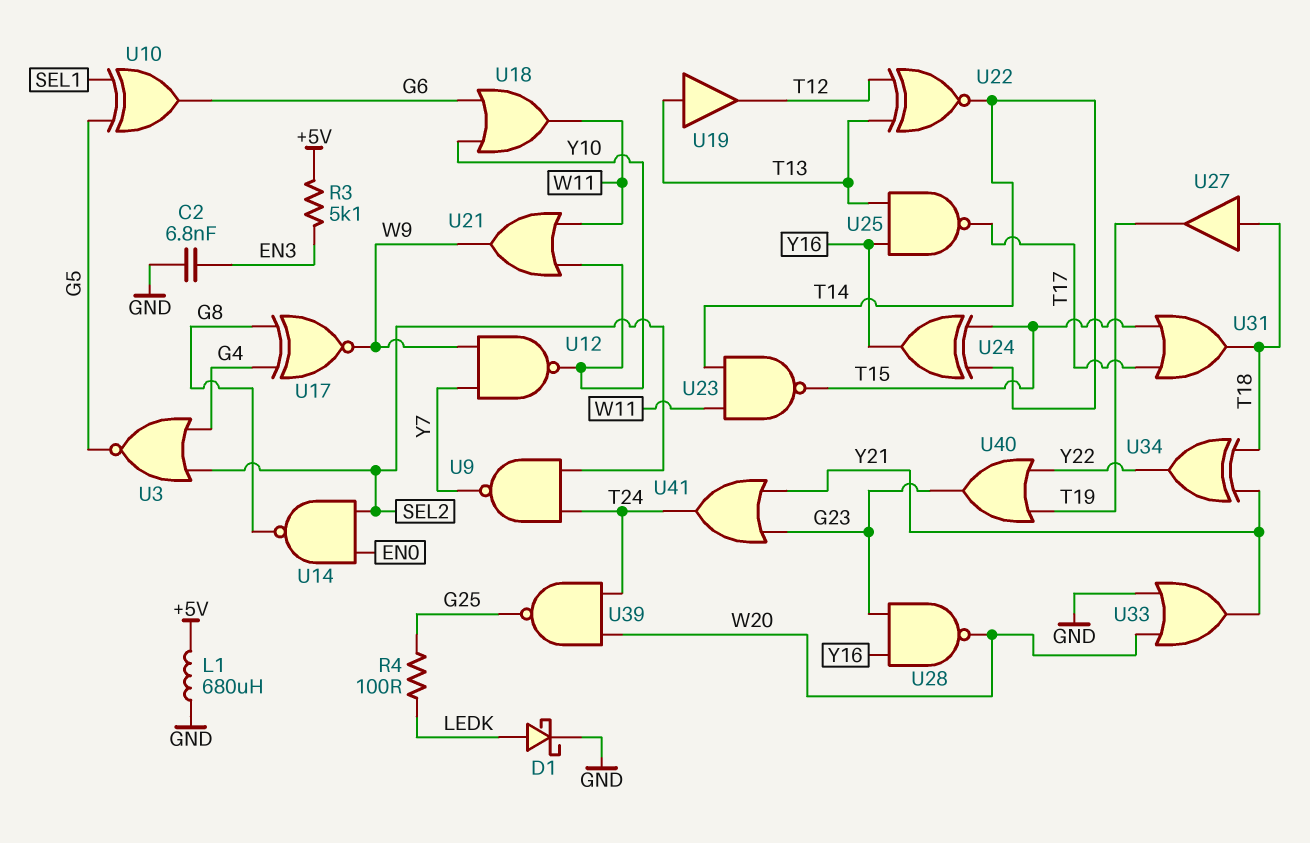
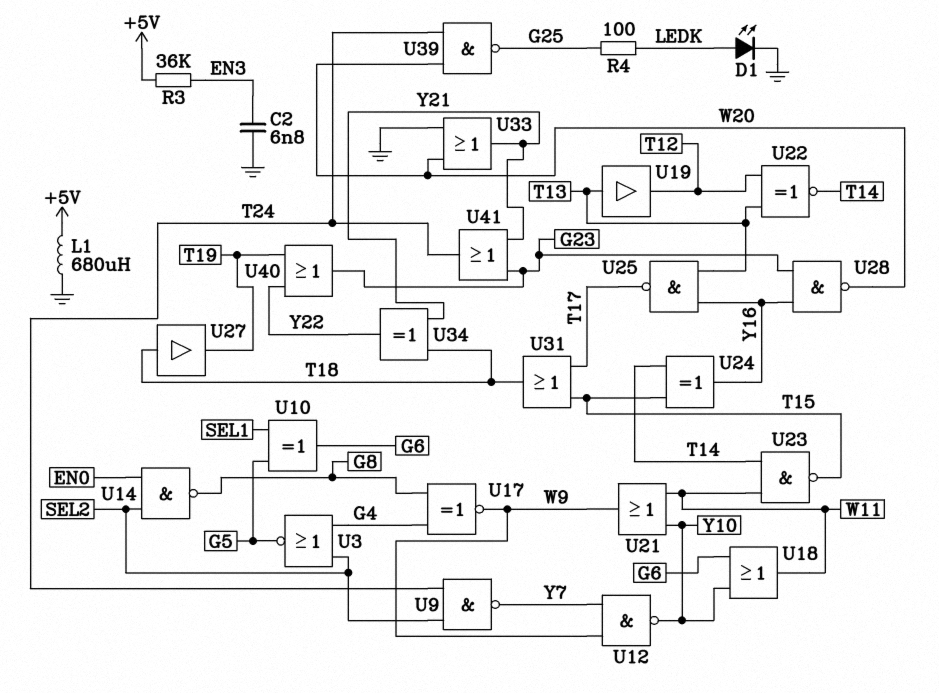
D1: schottky (A LEDK, K GND) -> LED (A LEDK, K GND)
R3: 5.1k (+5V, EN3) -> 36k (+5V, EN3)

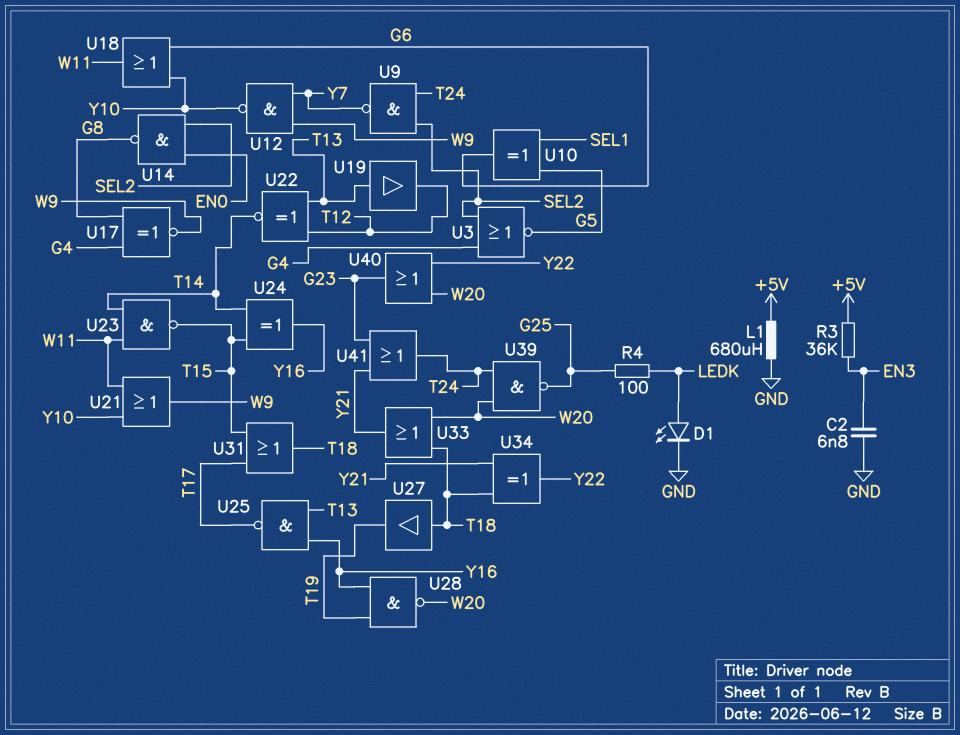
U28: NAND (in G23, in Y16, out W20) -> NAND (in T19, in Y16, out W20)
U33: OR (in GND, in W20, out Y21) -> OR (in T18, in W20, out Y21)
U40: OR (in T19, in Y22, out G23) -> OR (in W20, in Y22, out G23)

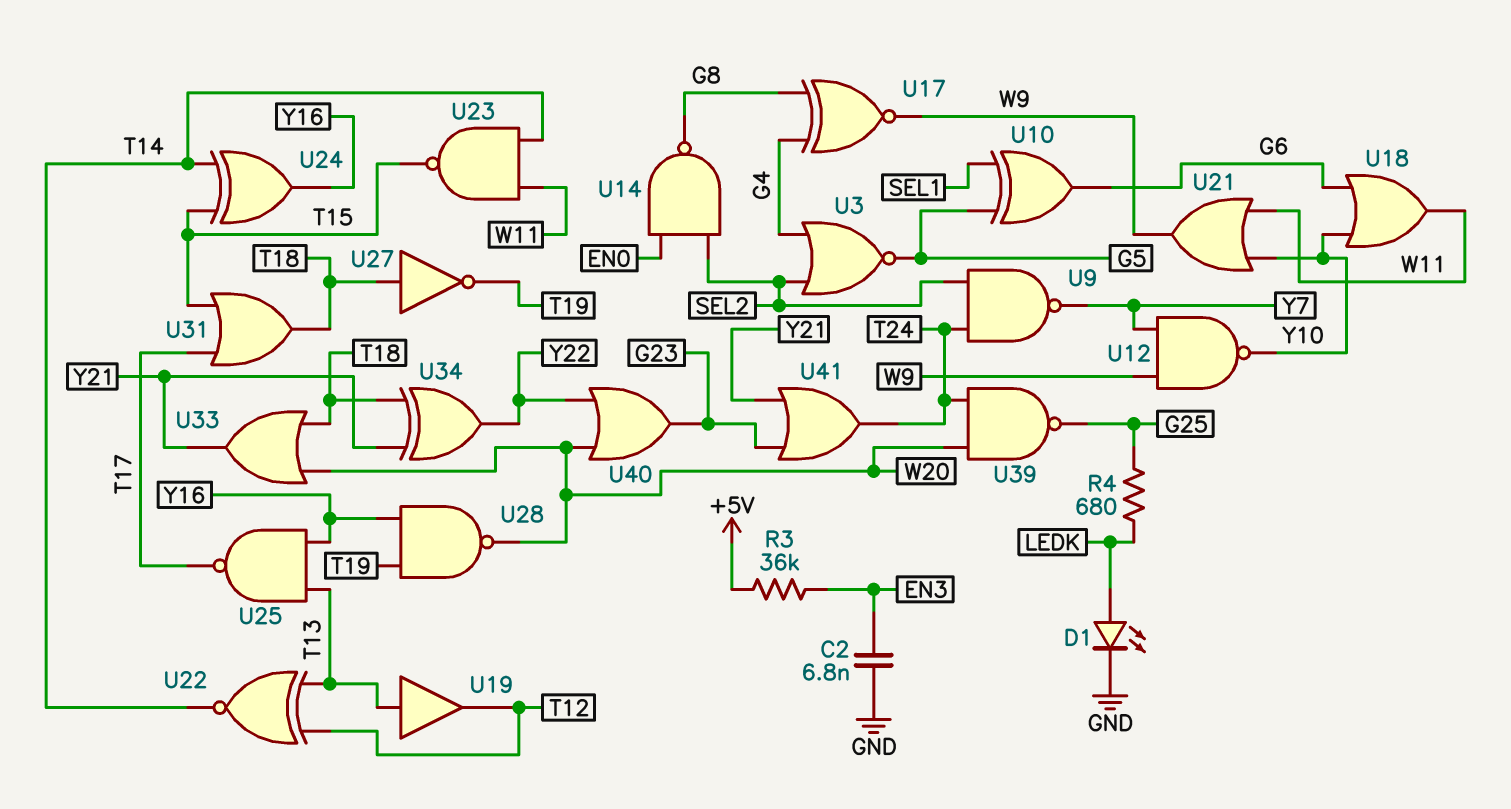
L1: 680uH (+5V, GND) -> none
R4: 100 (G25, LEDK) -> 680 (G25, LEDK)
U27: buffer (in T18, out T19) -> NOT (in T18, out T19)

